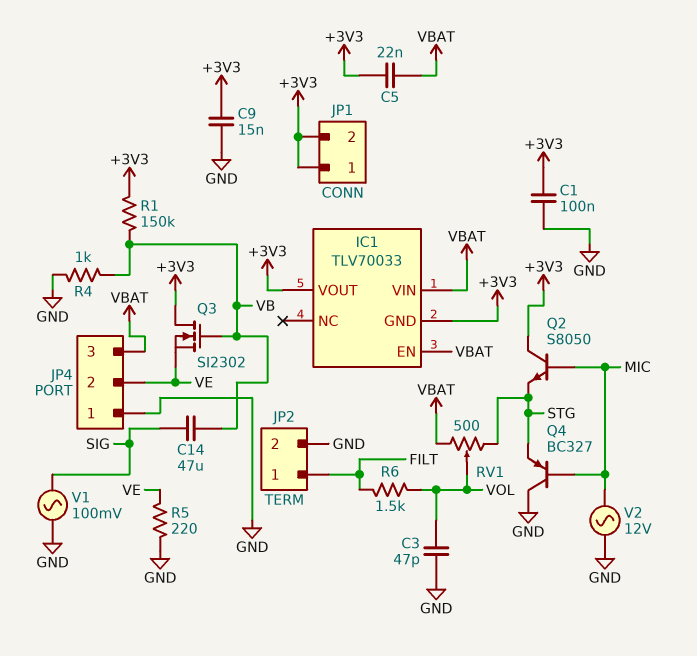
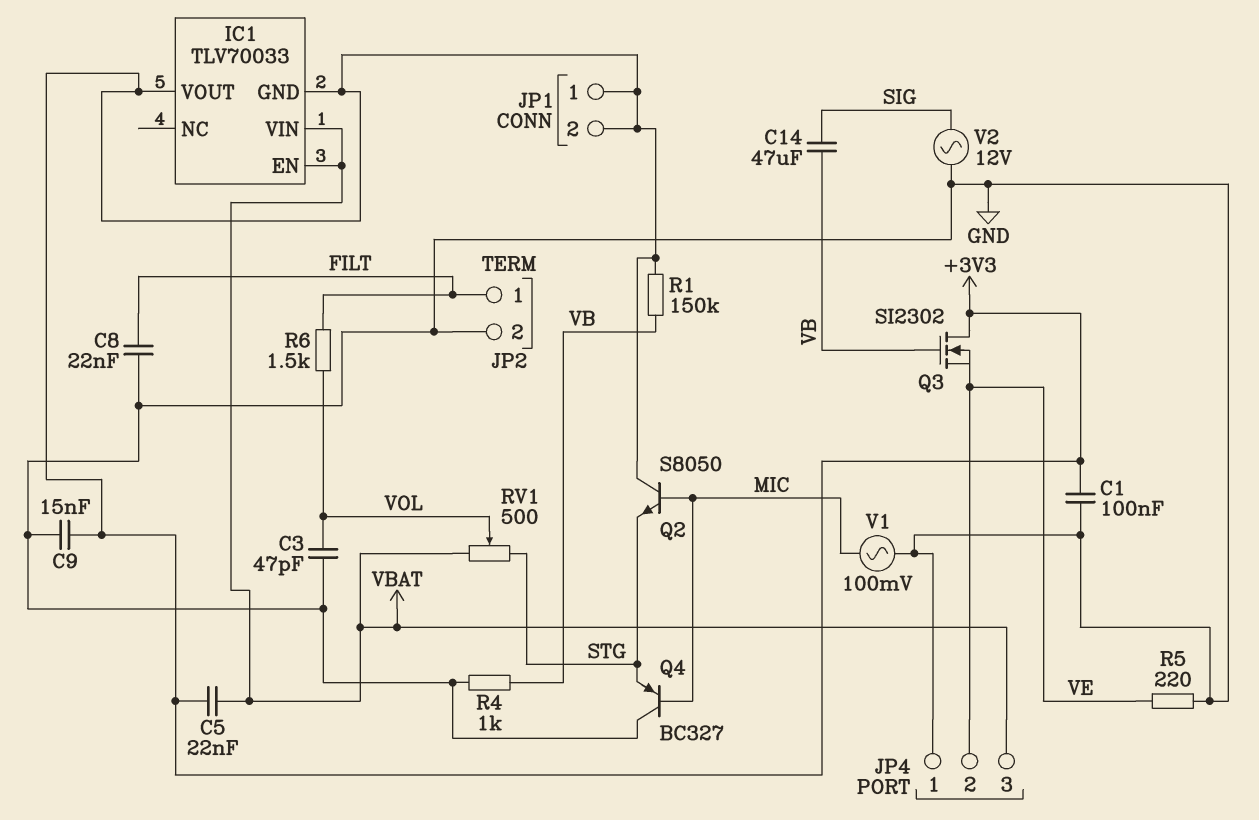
C8: none -> 22nF (FILT, GND)
V1: AC 100mV (GND, SIG) -> AC 100mV (GND, MIC)
V2: AC 12V (GND, MIC) -> AC 12V (GND, SIG)

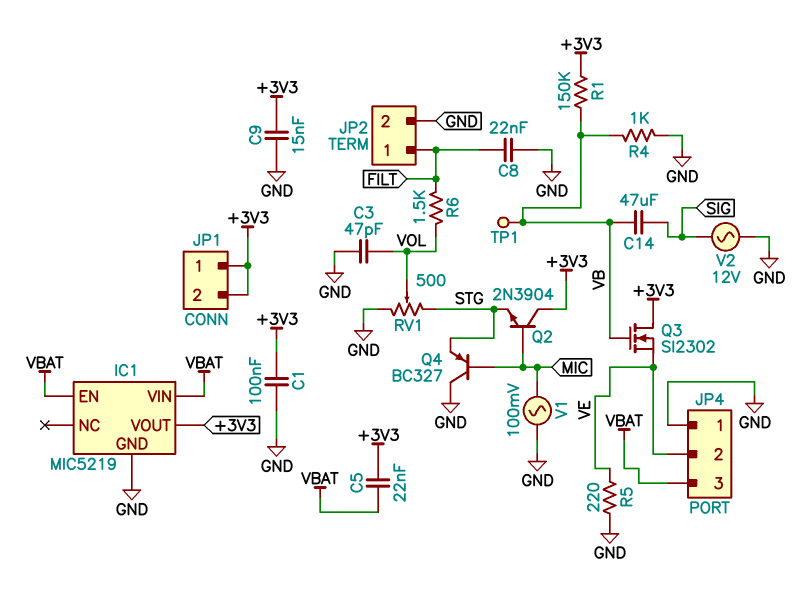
IC1: TLV70033 -> MIC5219
IC1 pin GND: +3V3 -> GND
Q2: NPN S8050 (B MIC, C +3V3, E STG) -> NPN 2N3904 (B MIC, C +3V3, E STG)
RV1: 500 (STG, VBAT, wiper VOL) -> 500 (GND, STG, wiper VOL)
TP1: none -> test point (VB)

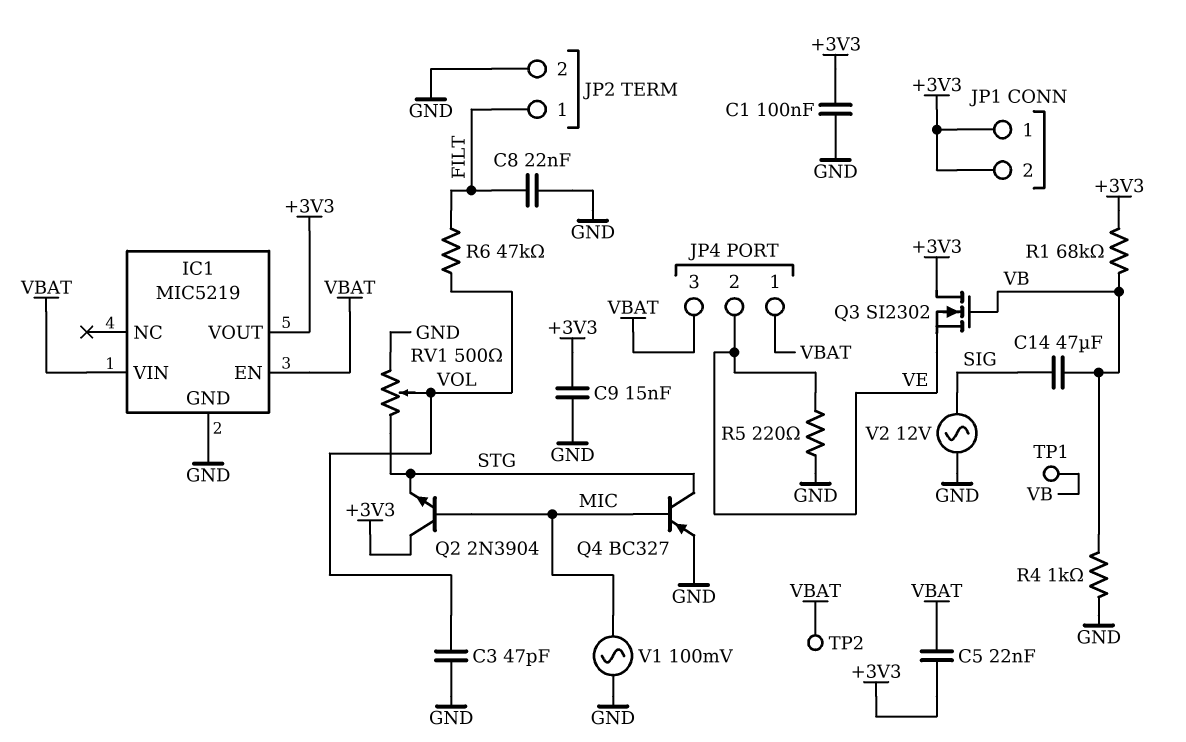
JP4 pin 1: GND -> VBAT
Q4: PNP BC327 (B MIC, C GND, E STG) -> PNP BC327 (B MIC, C STG, E GND)
R1: 150k (+3V3, VB) -> 68k (+3V3, VB)
R6: 1.5k (FILT, VOL) -> 47k (FILT, VOL)
TP2: none -> test point (VBAT)

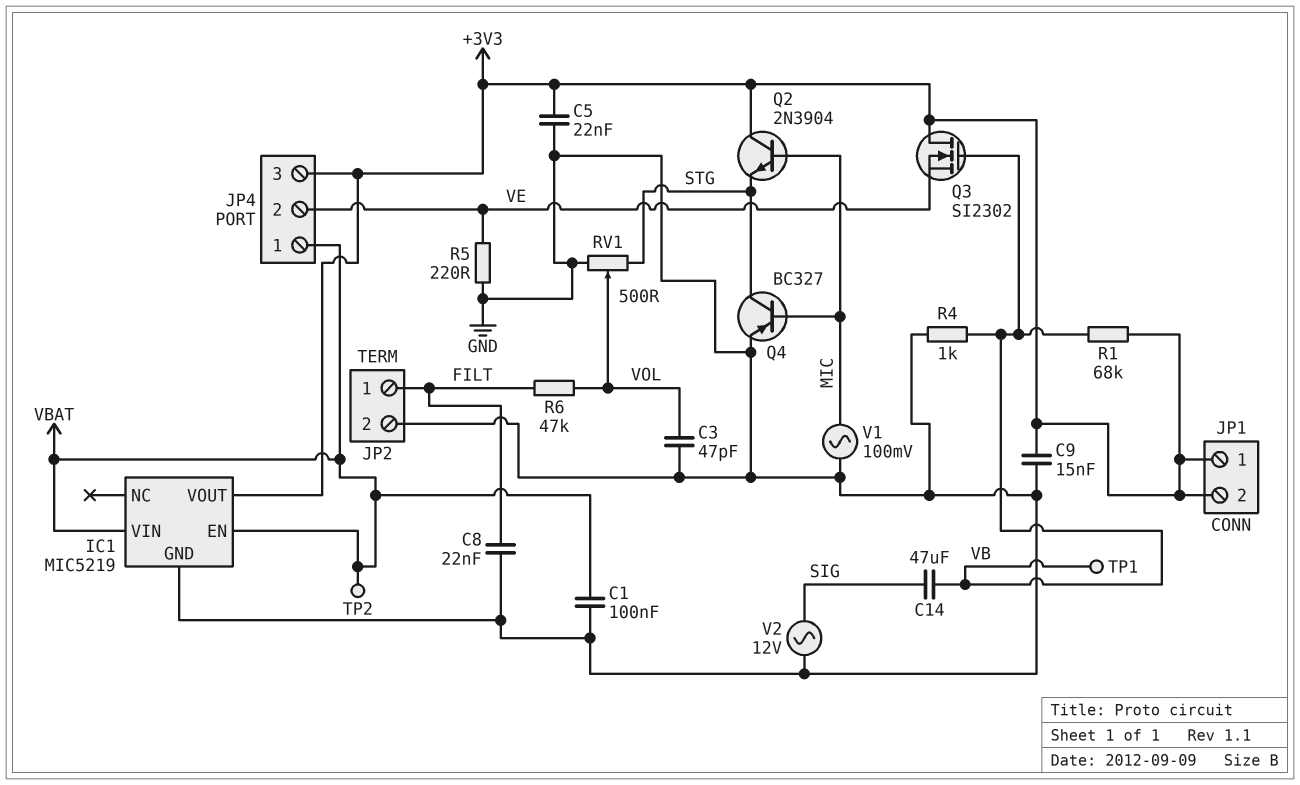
C1: 100nF (+3V3, GND) -> 100nF (GND, VBAT)
C5: 22nF (+3V3, VBAT) -> 22nF (+3V3, GND)
JP4 pin 3: VBAT -> +3V3

